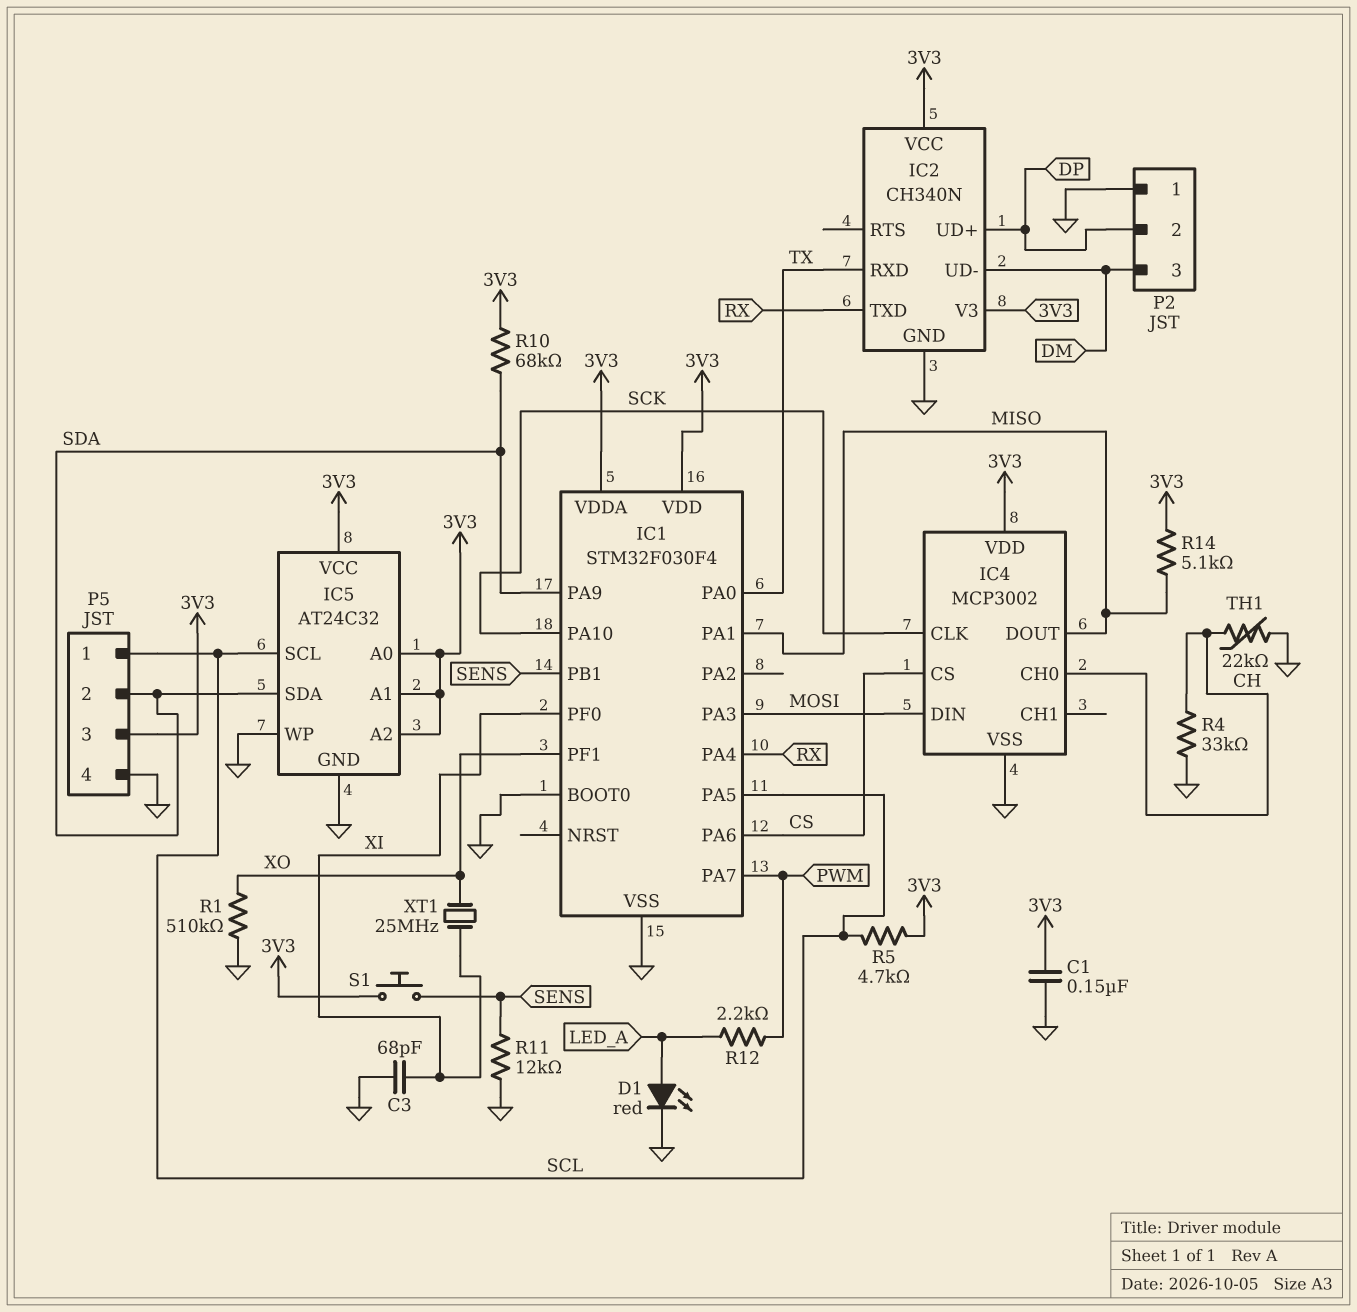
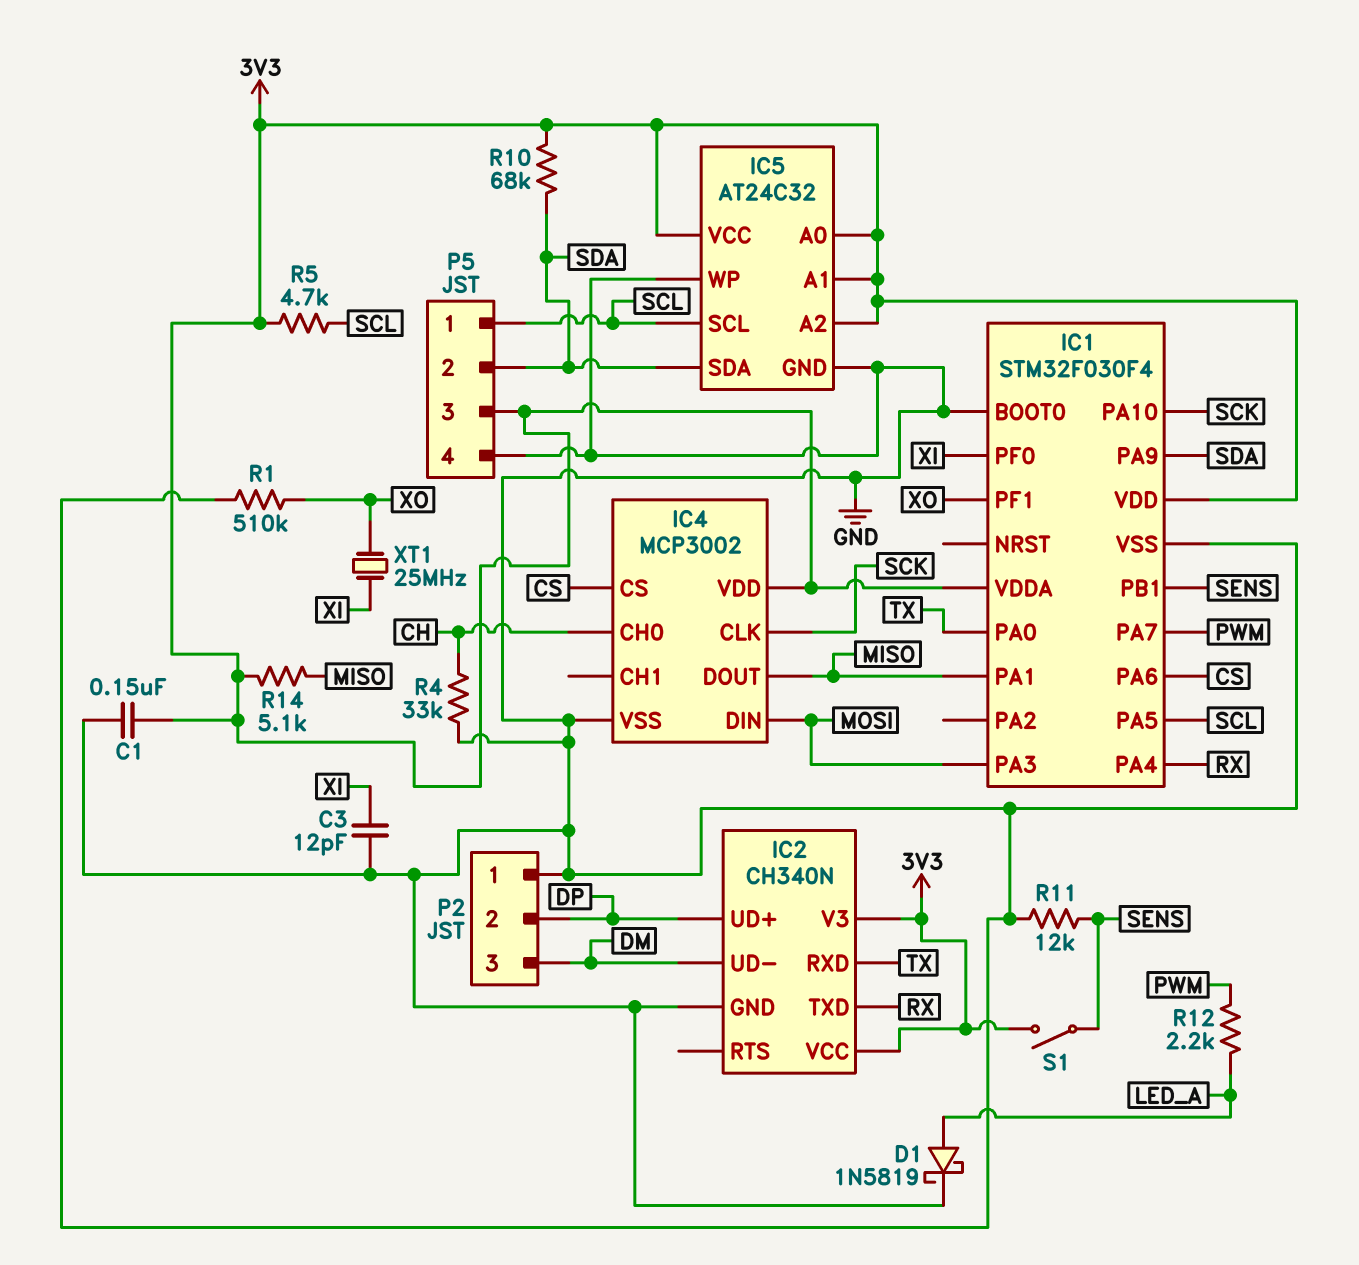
C3: 68pF (GND, XI) -> 12pF (GND, XI)
D1: LED red (A LED_A, K GND) -> schottky 1N5819 (A LED_A, K GND)
S1: button (3V3, SENS) -> switch (3V3, SENS)
TH1: 22k (CH, GND) -> none

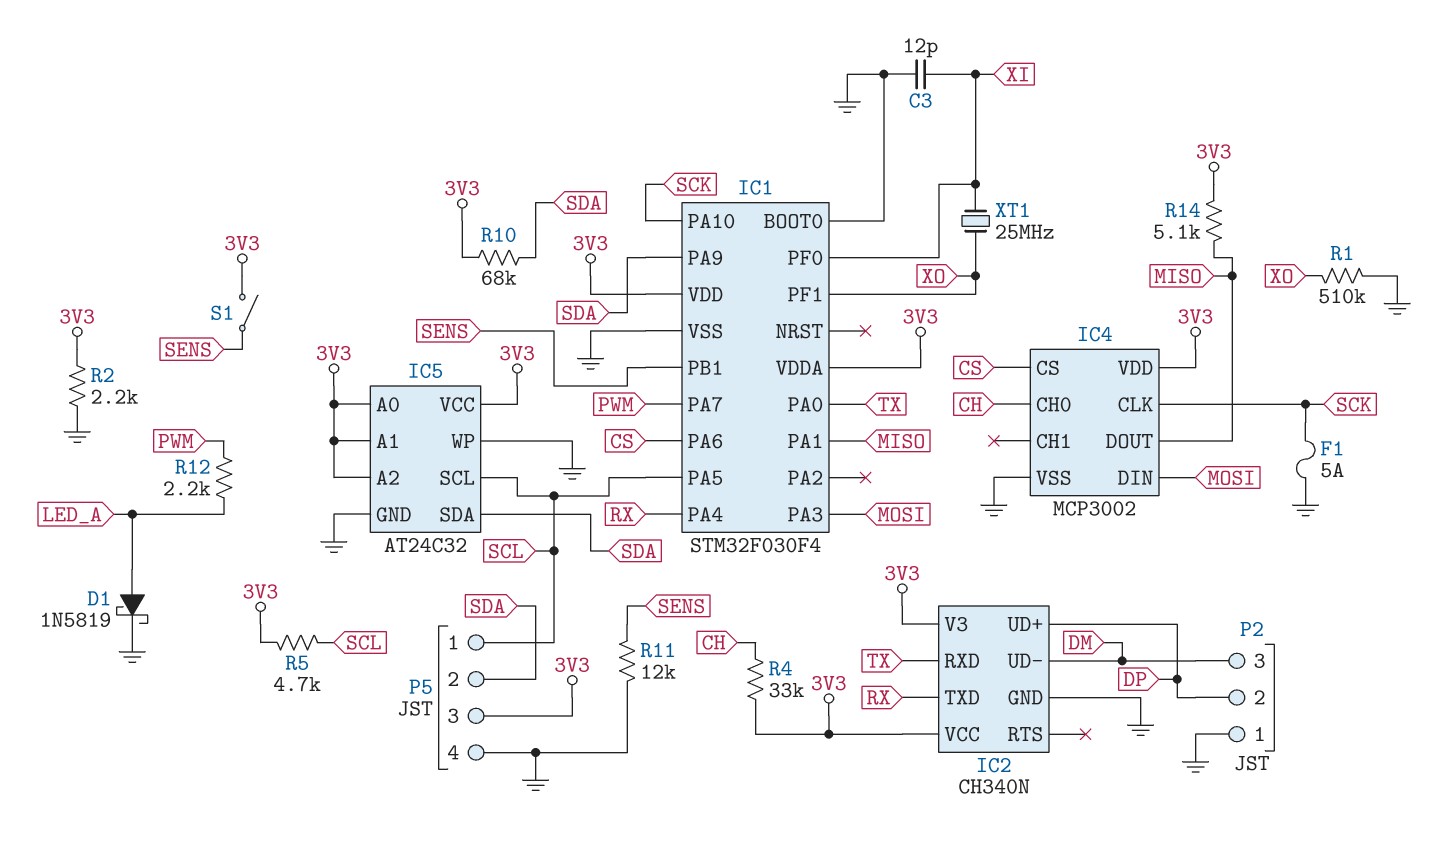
C1: 150nF (3V3, GND) -> none
F1: none -> 5A (GND, SCK)
R2: none -> 2.2k (3V3, GND)
R4: 33k (CH, GND) -> 33k (3V3, CH)

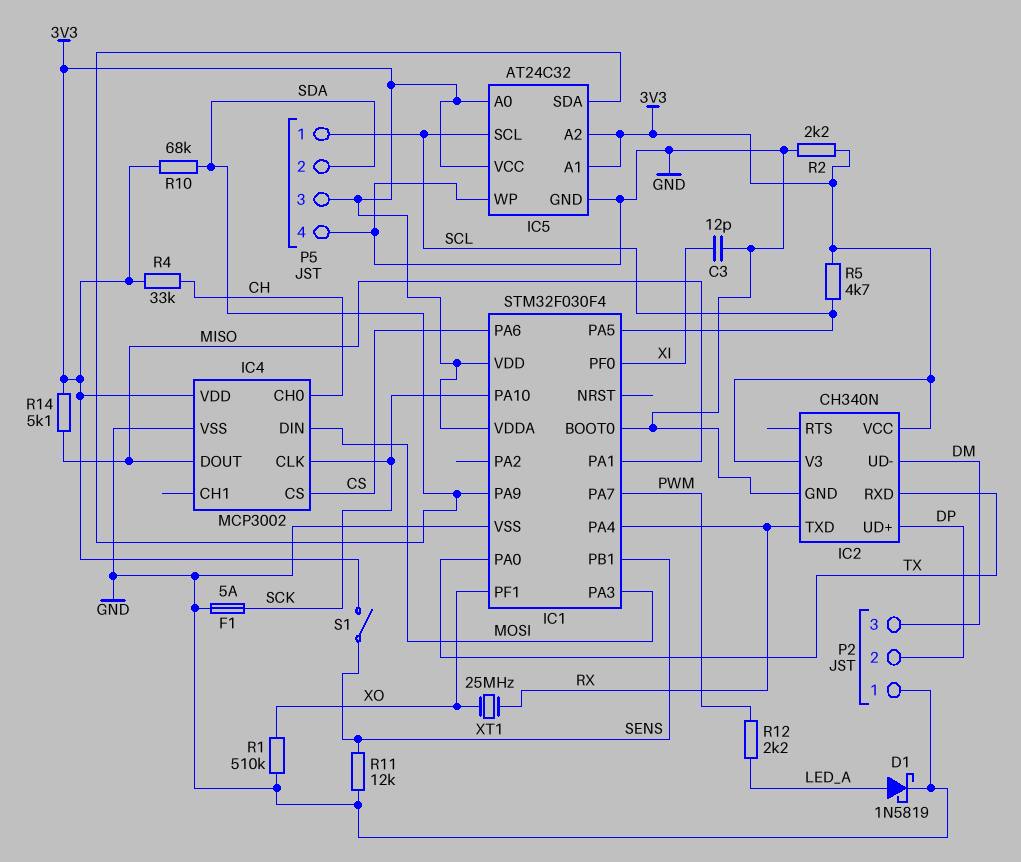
XT1: 25MHz (XI, XO) -> 25MHz (RX, XO)

